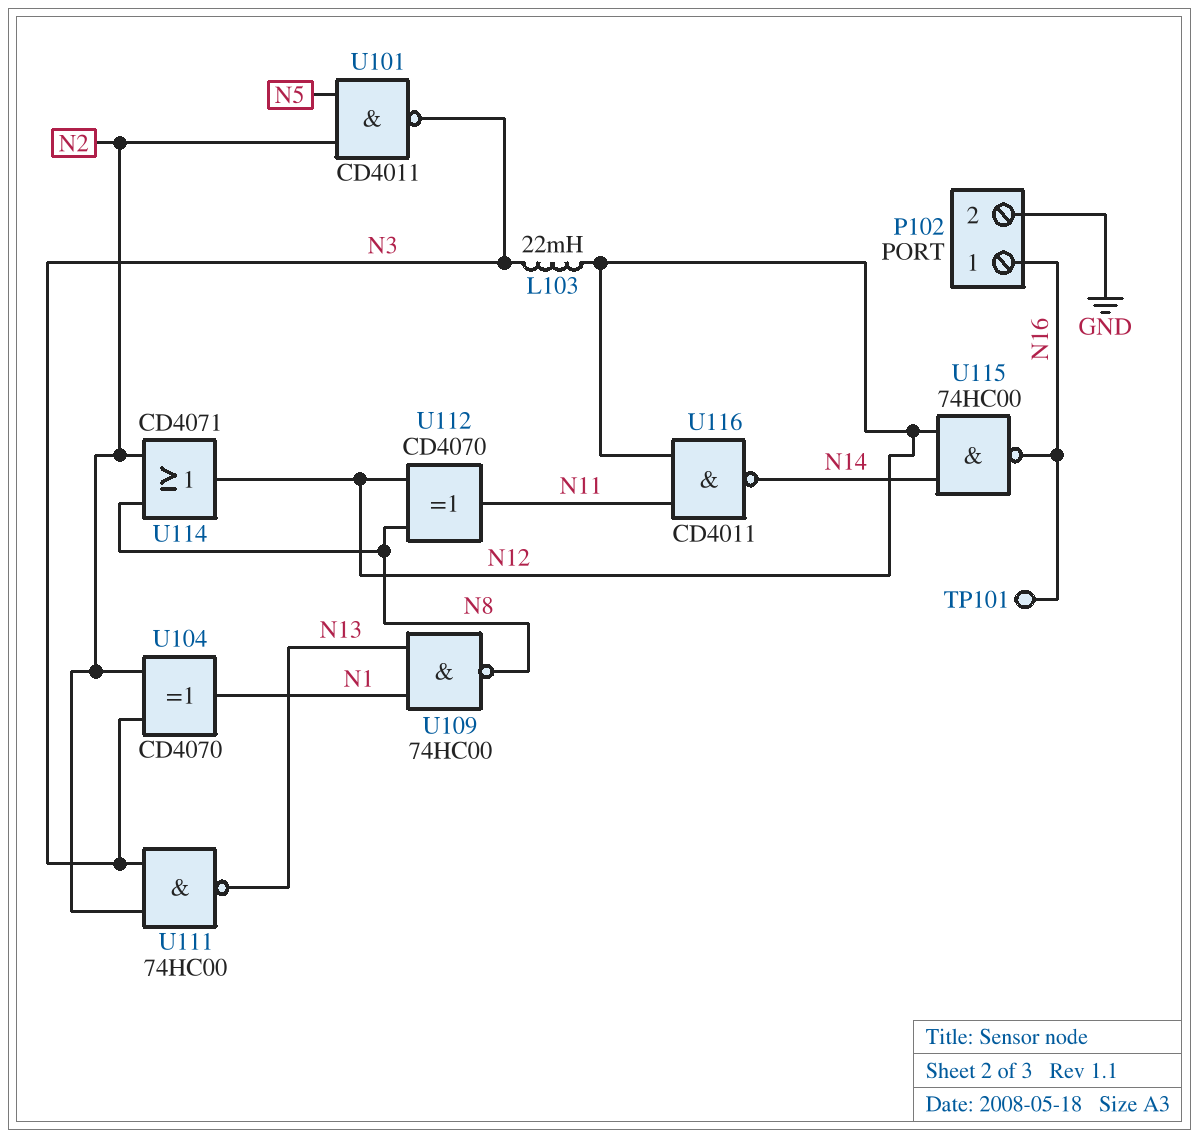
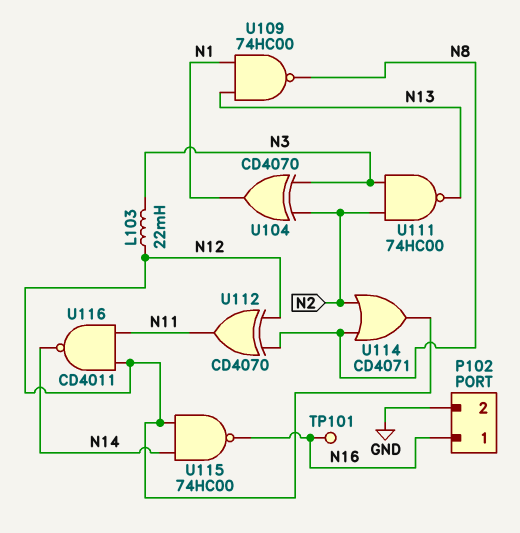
U101: NAND CD4011 (in N2, in N5, out N3) -> none

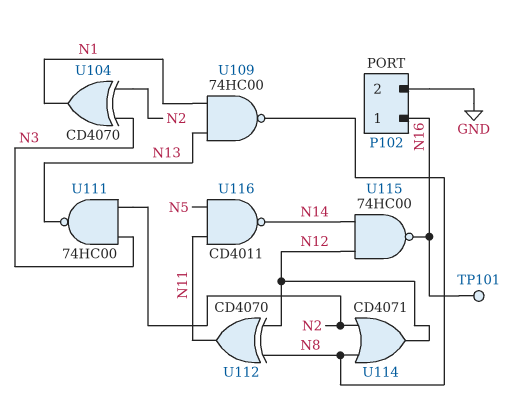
L103: 22mH (N3, N12) -> none
U116: NAND CD4011 (in N11, in N12, out N14) -> NAND CD4011 (in N5, in N11, out N14)

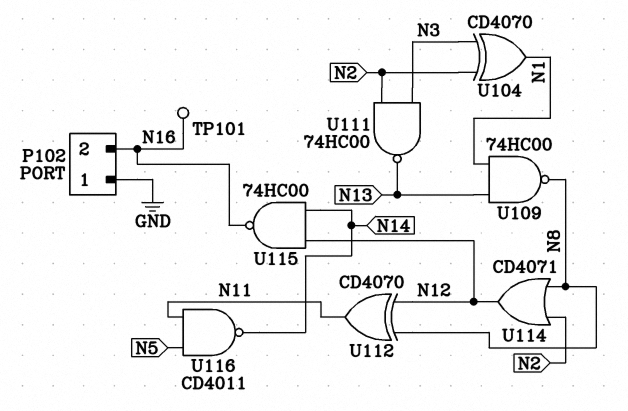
P102 pin 1: N16 -> GND
P102 pin 2: GND -> N16

